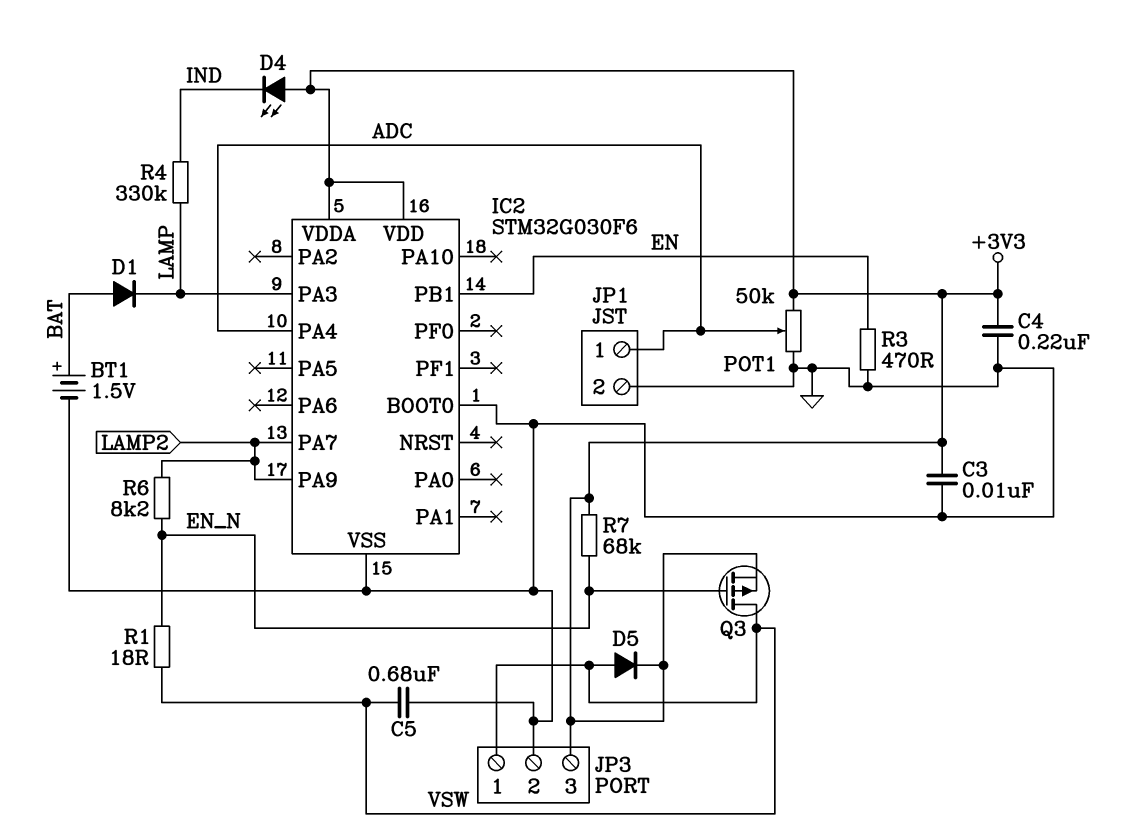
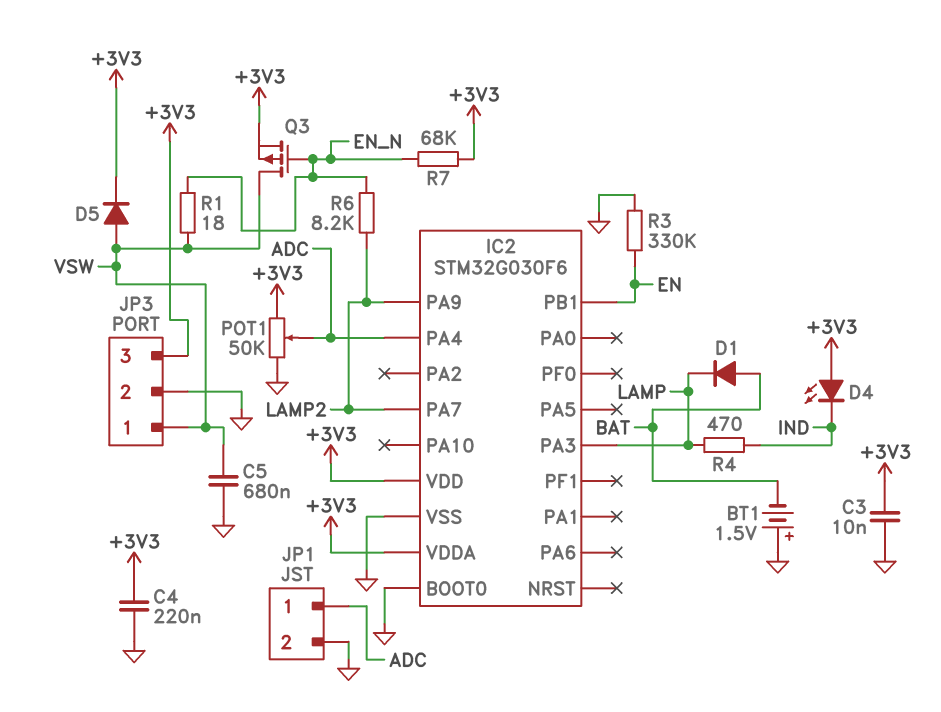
BT1: 1.5V (plus BAT, minus GND) -> 1.5V (plus GND, minus BAT)
R3: 470 (EN, GND) -> 330k (EN, GND)
R4: 330k (IND, LAMP) -> 470 (IND, LAMP)

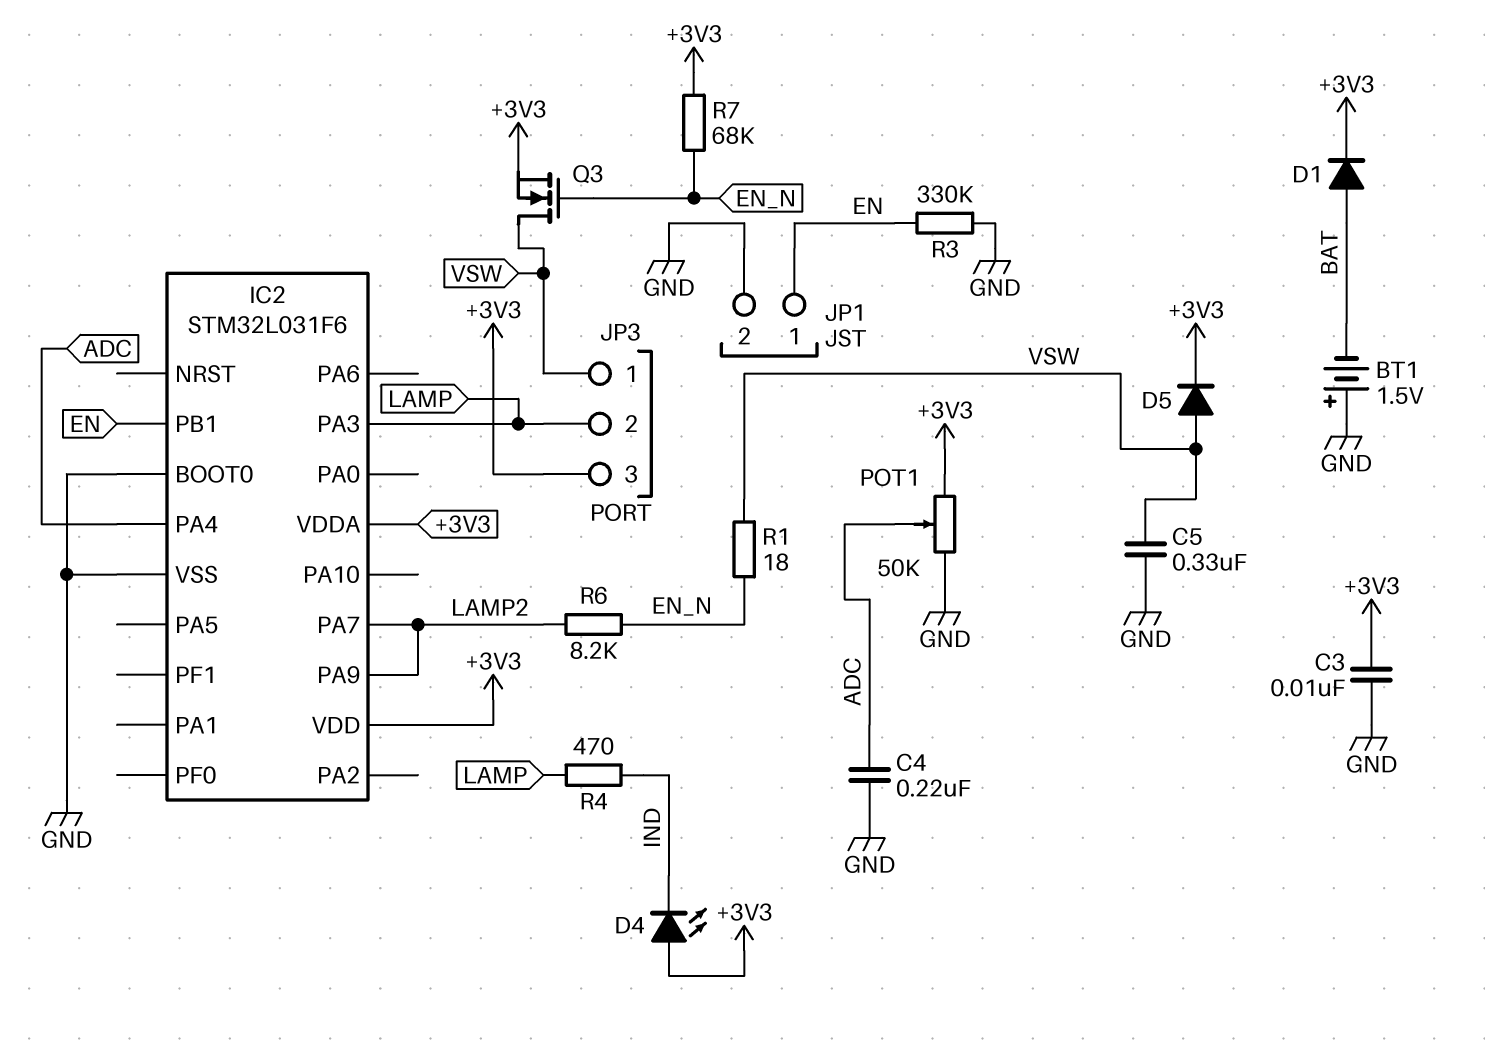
C4: 220nF (+3V3, GND) -> 220nF (ADC, GND)
C5: 680nF (GND, VSW) -> 330nF (GND, VSW)
D1: diode (A BAT, K LAMP) -> diode (A BAT, K +3V3)
IC2: STM32G030F6 -> STM32L031F6
JP1 pin 1: ADC -> EN
JP3 pin 2: GND -> LAMP
Q3: PMOS (G EN_N, D VSW, S +3V3) -> NMOS (G EN_N, D VSW, S +3V3)

